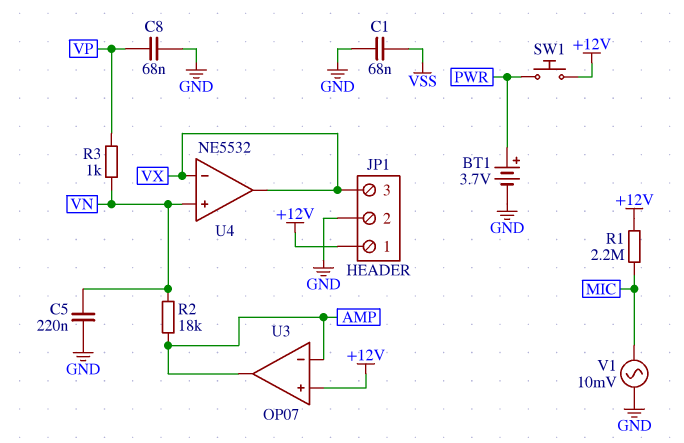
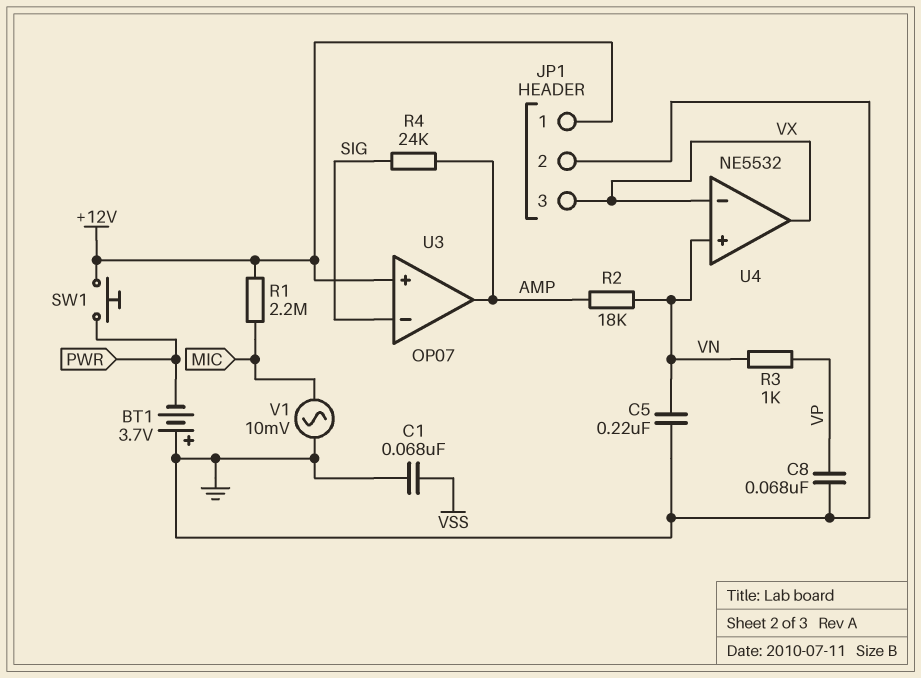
BT1: 3.7V (plus PWR, minus GND) -> 3.7V (plus GND, minus PWR)
R4: none -> 24k (AMP, SIG)
U3 pin in-: AMP -> SIG

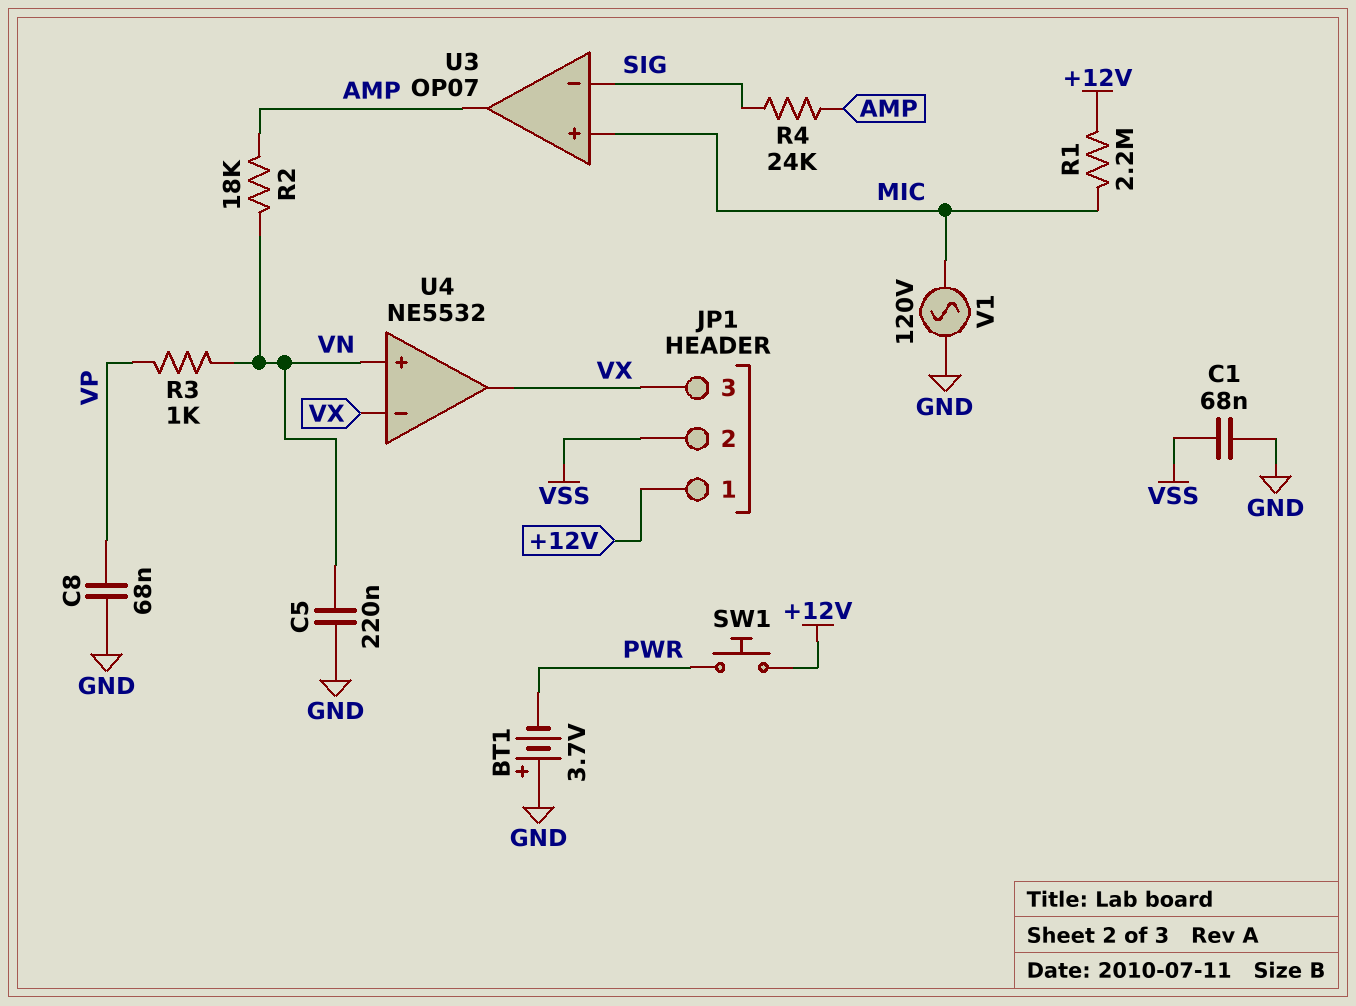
JP1 pin 2: GND -> VSS
U3 pin in+: +12V -> MIC
V1: AC 10mV (GND, MIC) -> AC 120V (GND, MIC)

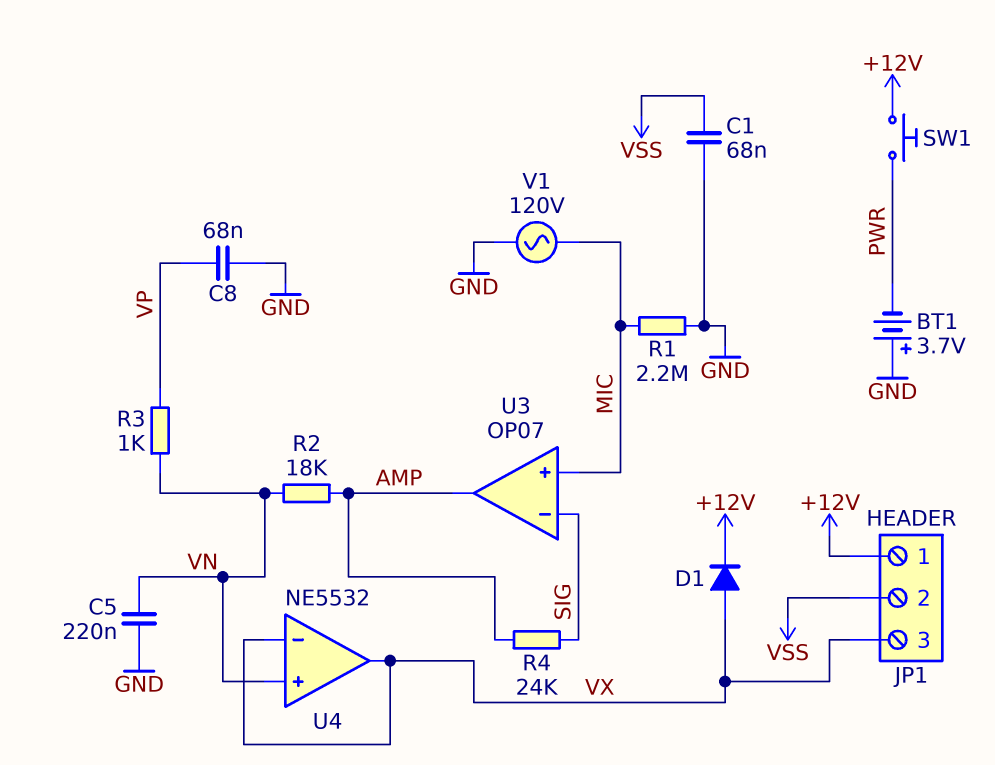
D1: none -> diode (A VX, K +12V)
R1: 2.2M (+12V, MIC) -> 2.2M (GND, MIC)

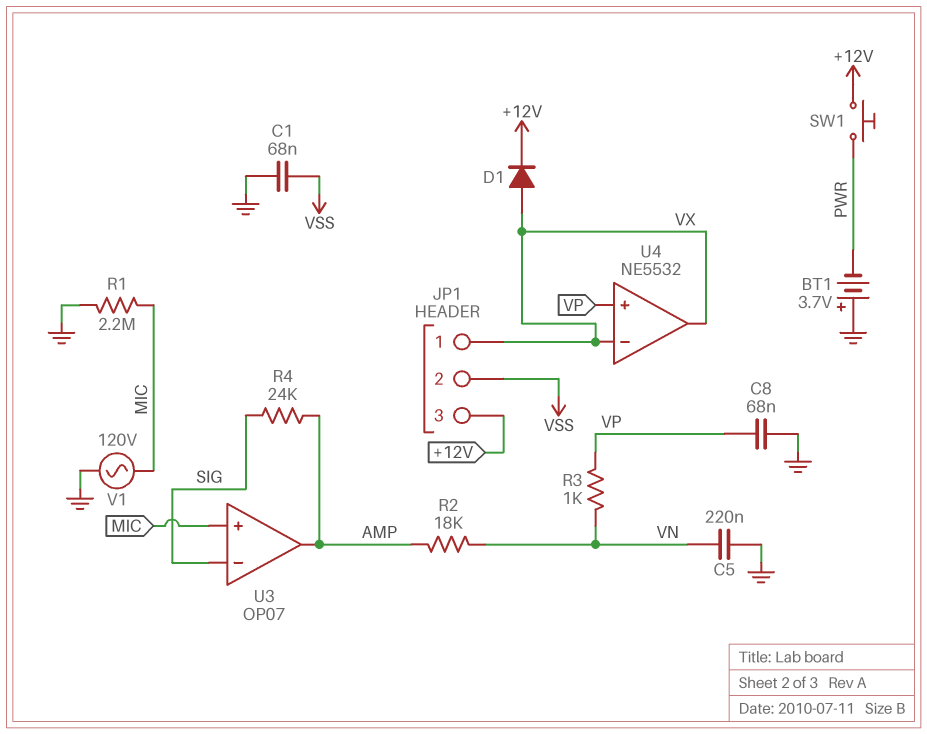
JP1 pin 1: +12V -> VX
JP1 pin 3: VX -> +12V
U4 pin in+: VN -> VP

